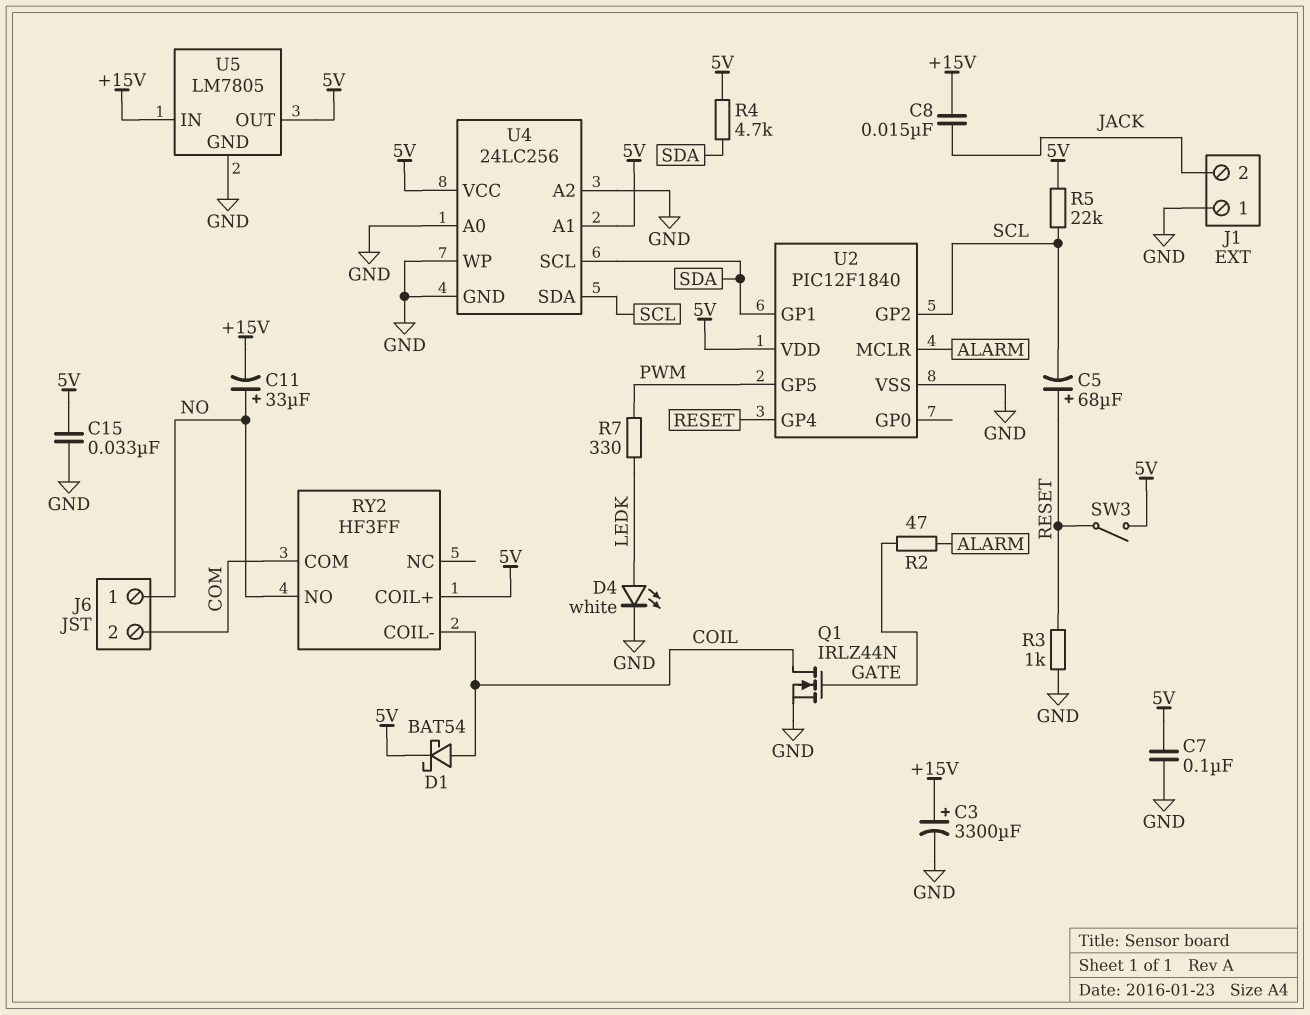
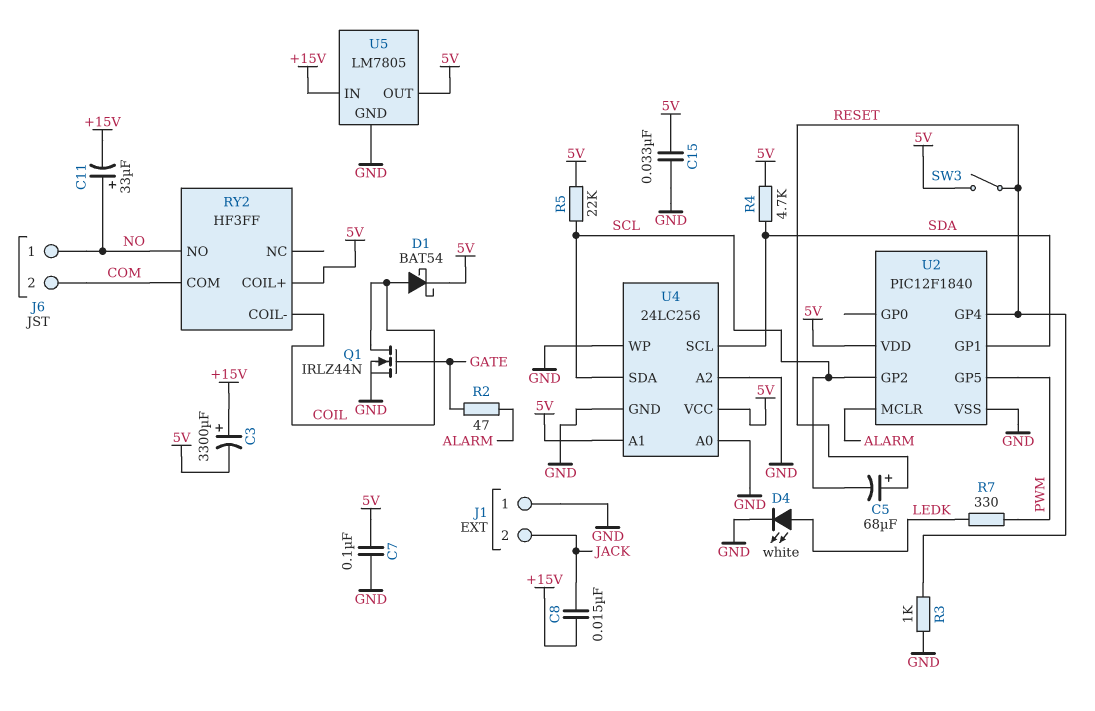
C3: 3300uF (plus +15V, minus GND) -> 3300uF (plus +15V, minus 5V)

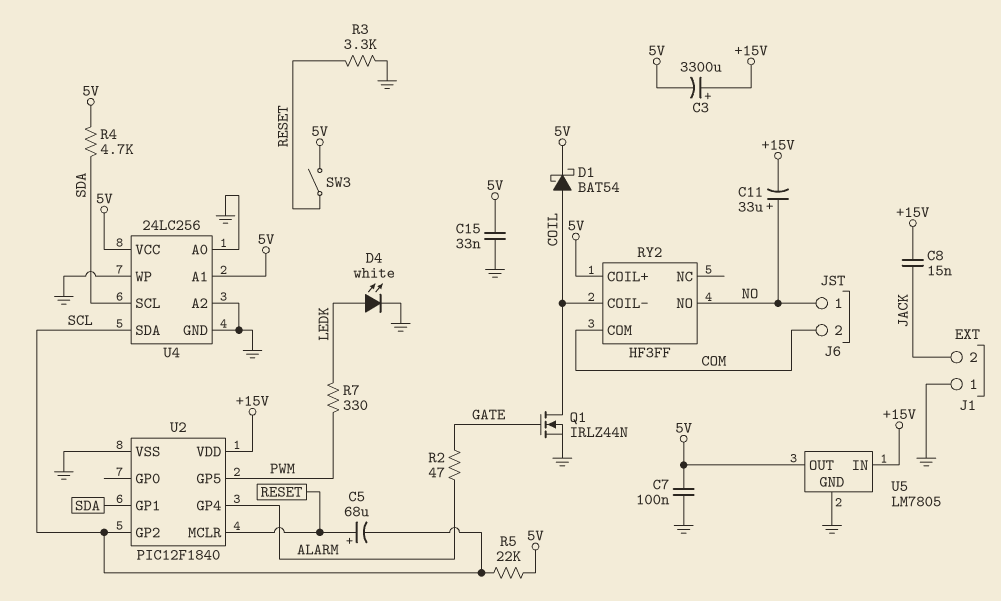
R3: 1k (GND, RESET) -> 3.3k (GND, RESET)
U2 pin GP4: RESET -> ALARM
U2 pin MCLR: ALARM -> RESET
U2 pin VDD: 5V -> +15V

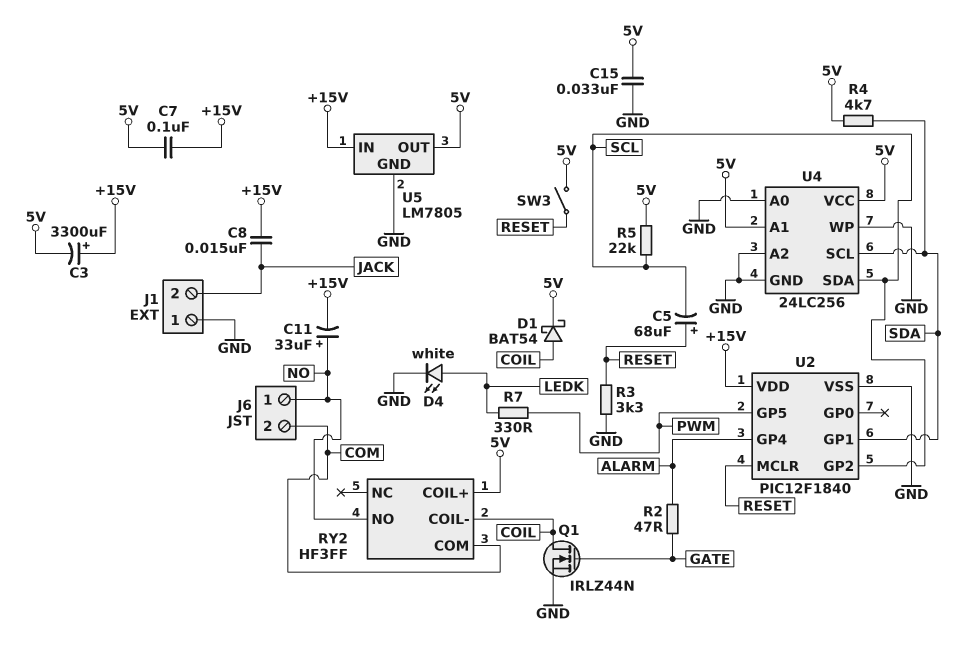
C7: 100nF (5V, GND) -> 100nF (+15V, 5V)

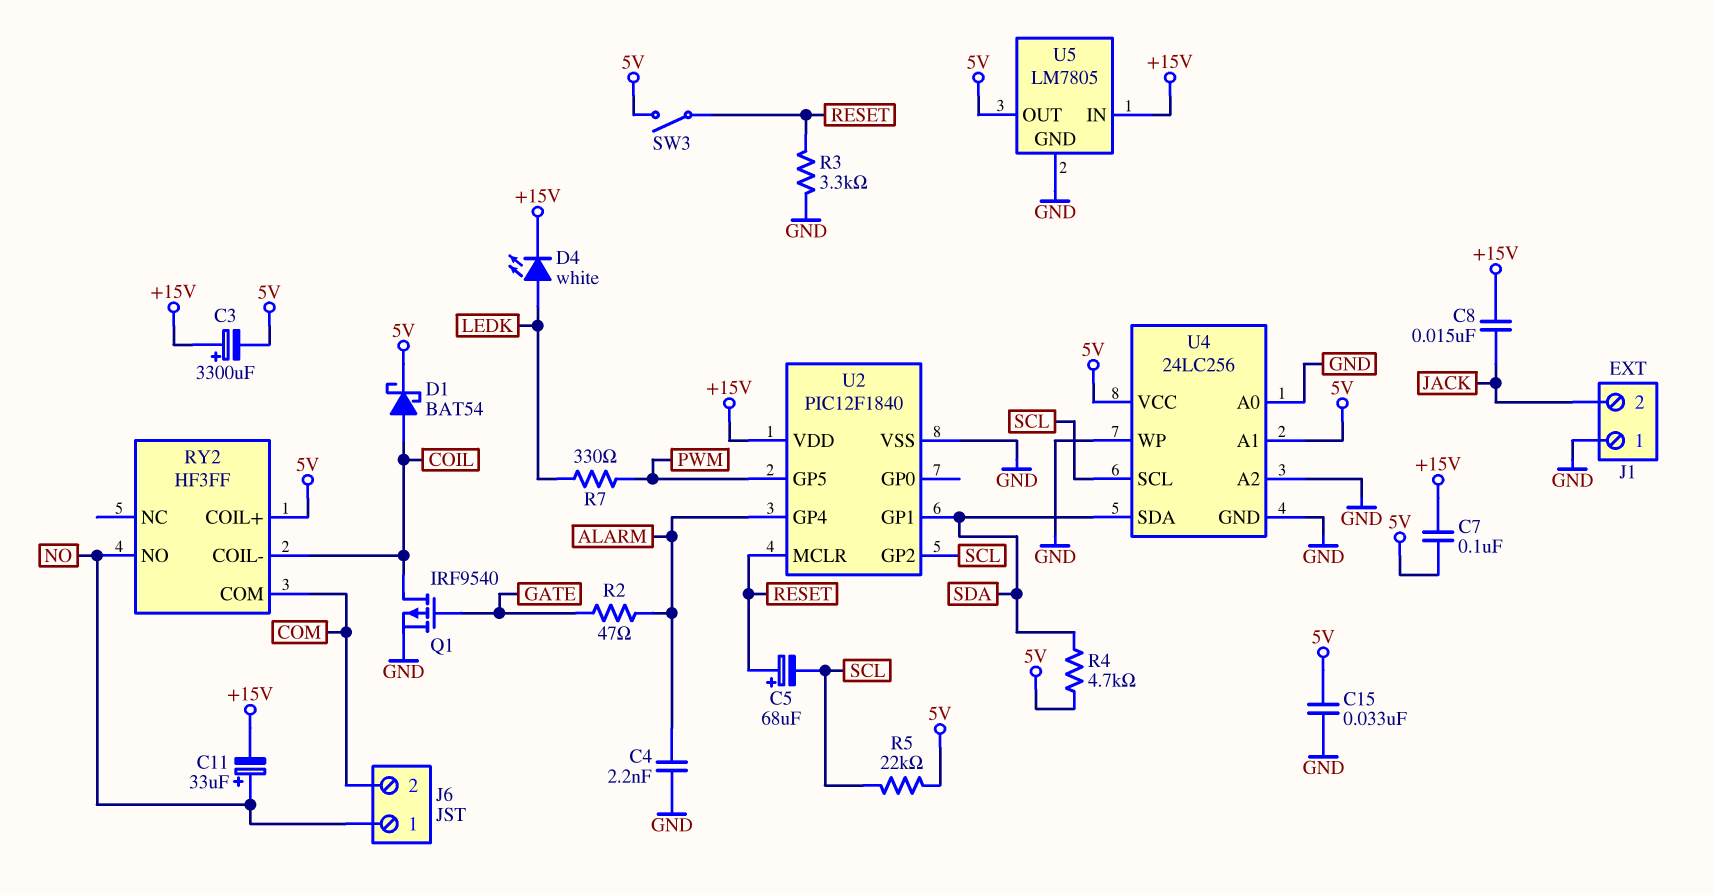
C4: none -> 2.2nF (ALARM, GND)
D4: LED white (A LEDK, K GND) -> LED white (A LEDK, K +15V)
Q1: NMOS IRLZ44N (G GATE, D COIL, S GND) -> PMOS IRF9540 (G GATE, D COIL, S GND)
U4 pin SCL: SDA -> SCL
U4 pin SDA: SCL -> SDA

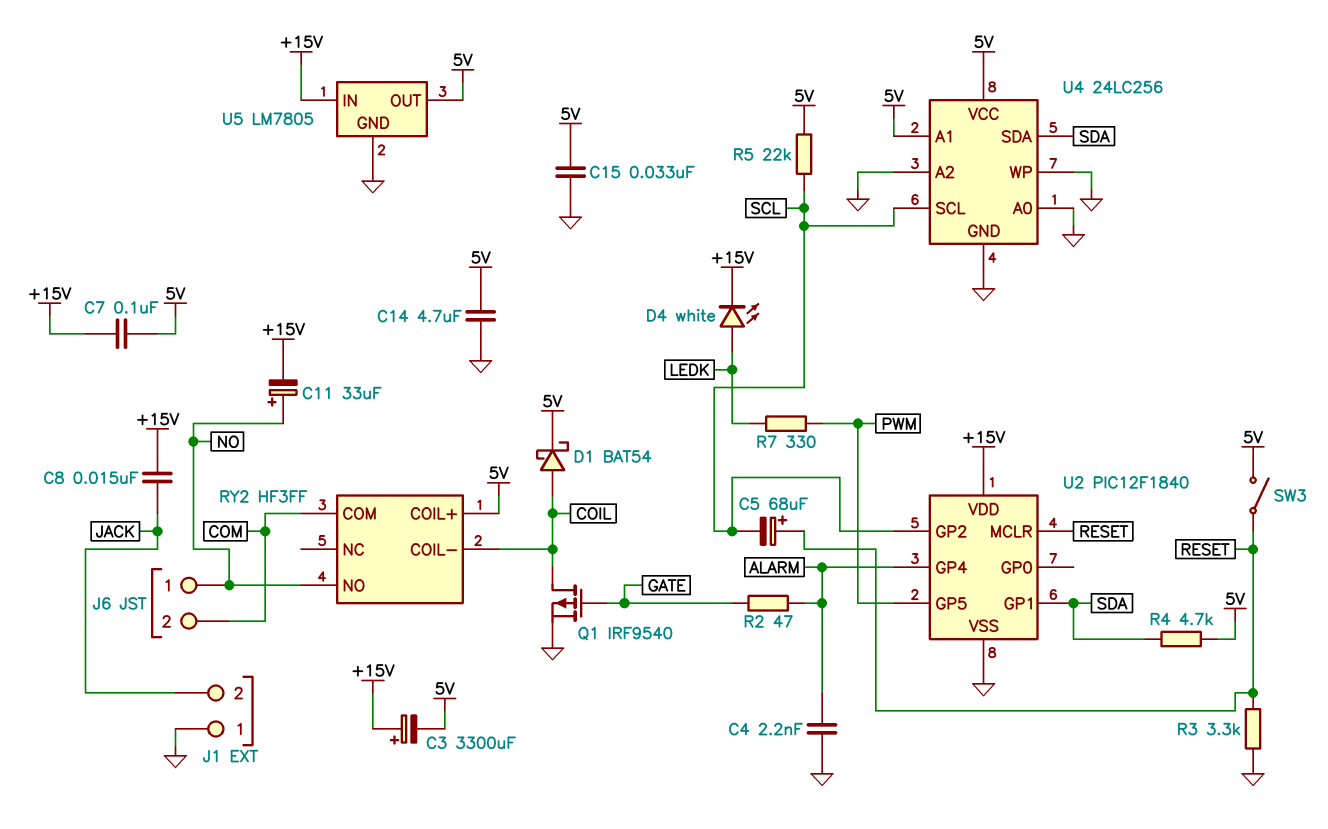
C14: none -> 4.7uF (5V, GND)

